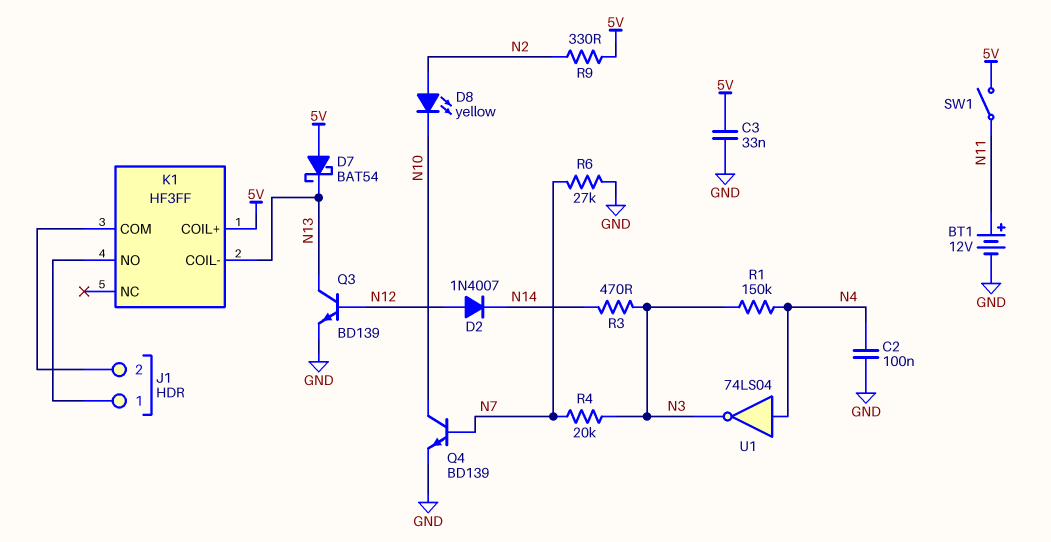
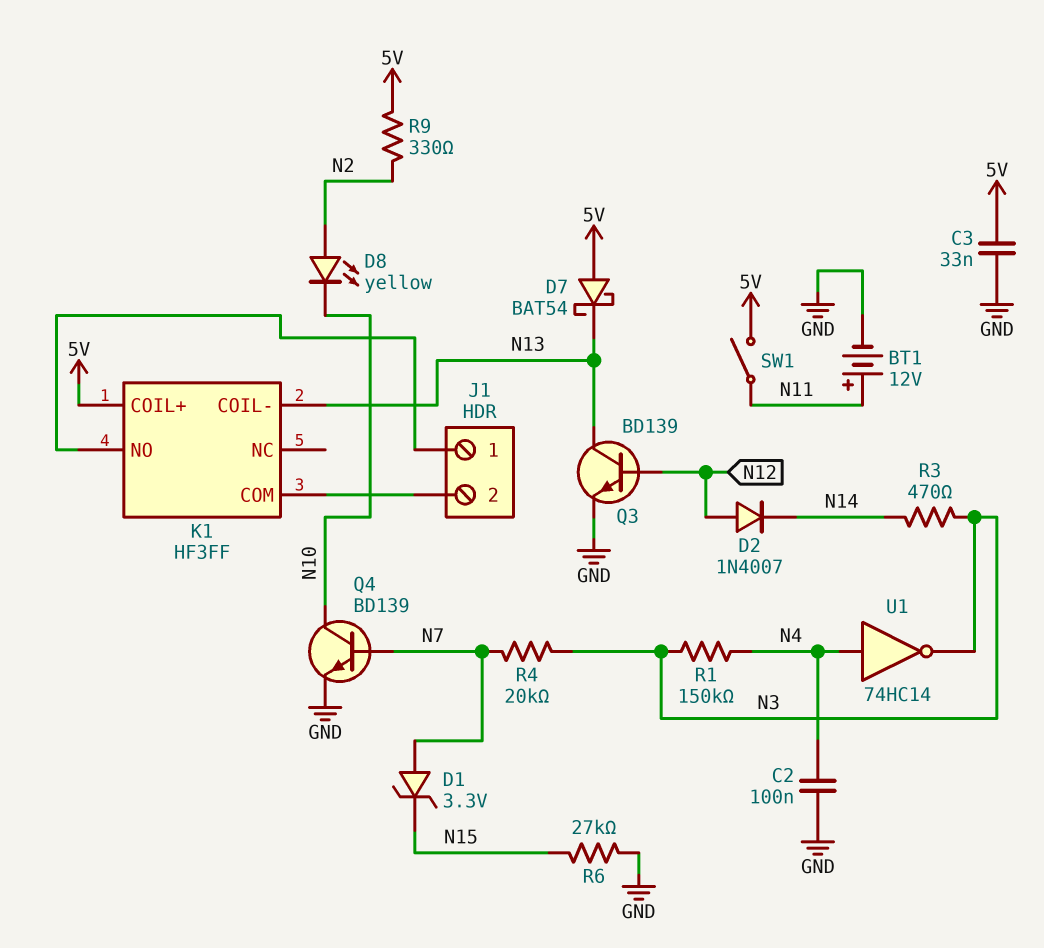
D1: none -> zener 3.3V (A N7, K N15)
R6: 27k (GND, N7) -> 27k (GND, N15)
U1: NOT 74LS04 (in N4, out N3) -> NOT 74HC14 (in N4, out N3)

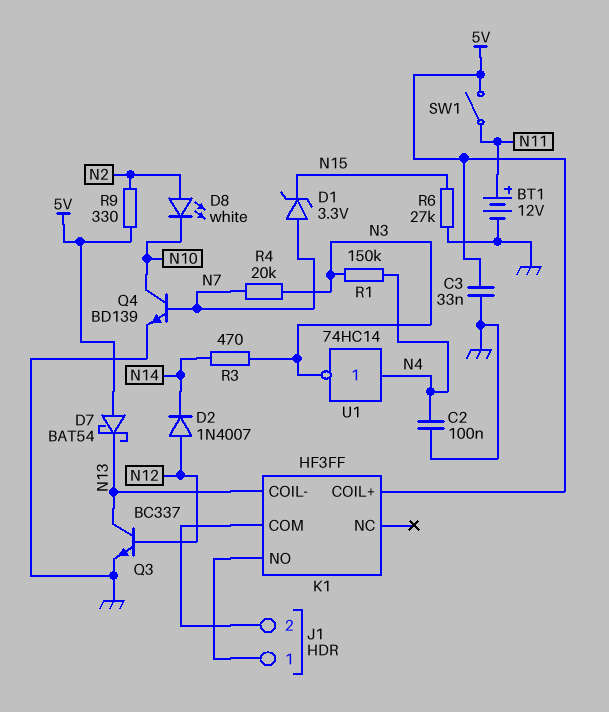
D8: LED yellow (A N2, K N10) -> LED white (A N2, K N10)
Q3: NPN BD139 (B N12, C N13, E GND) -> NPN BC337 (B N12, C N13, E GND)

